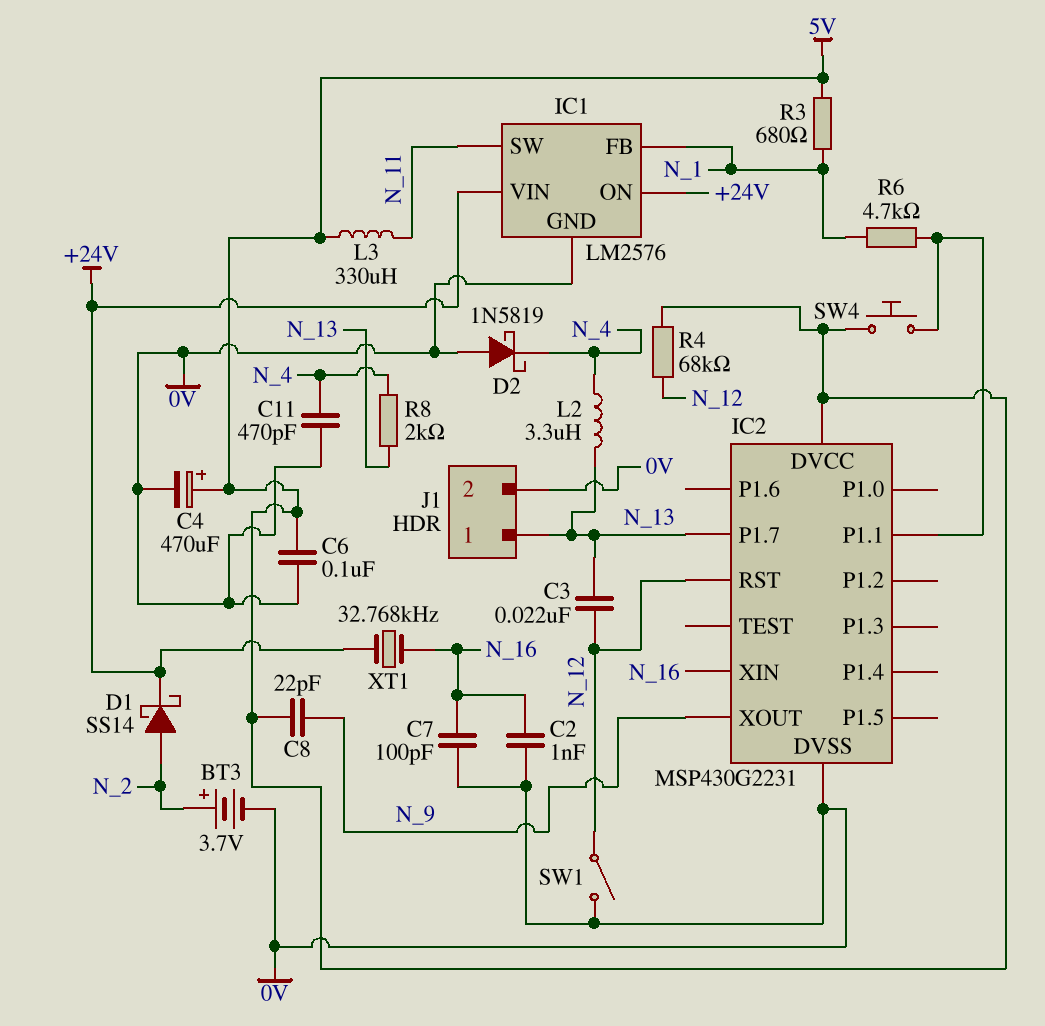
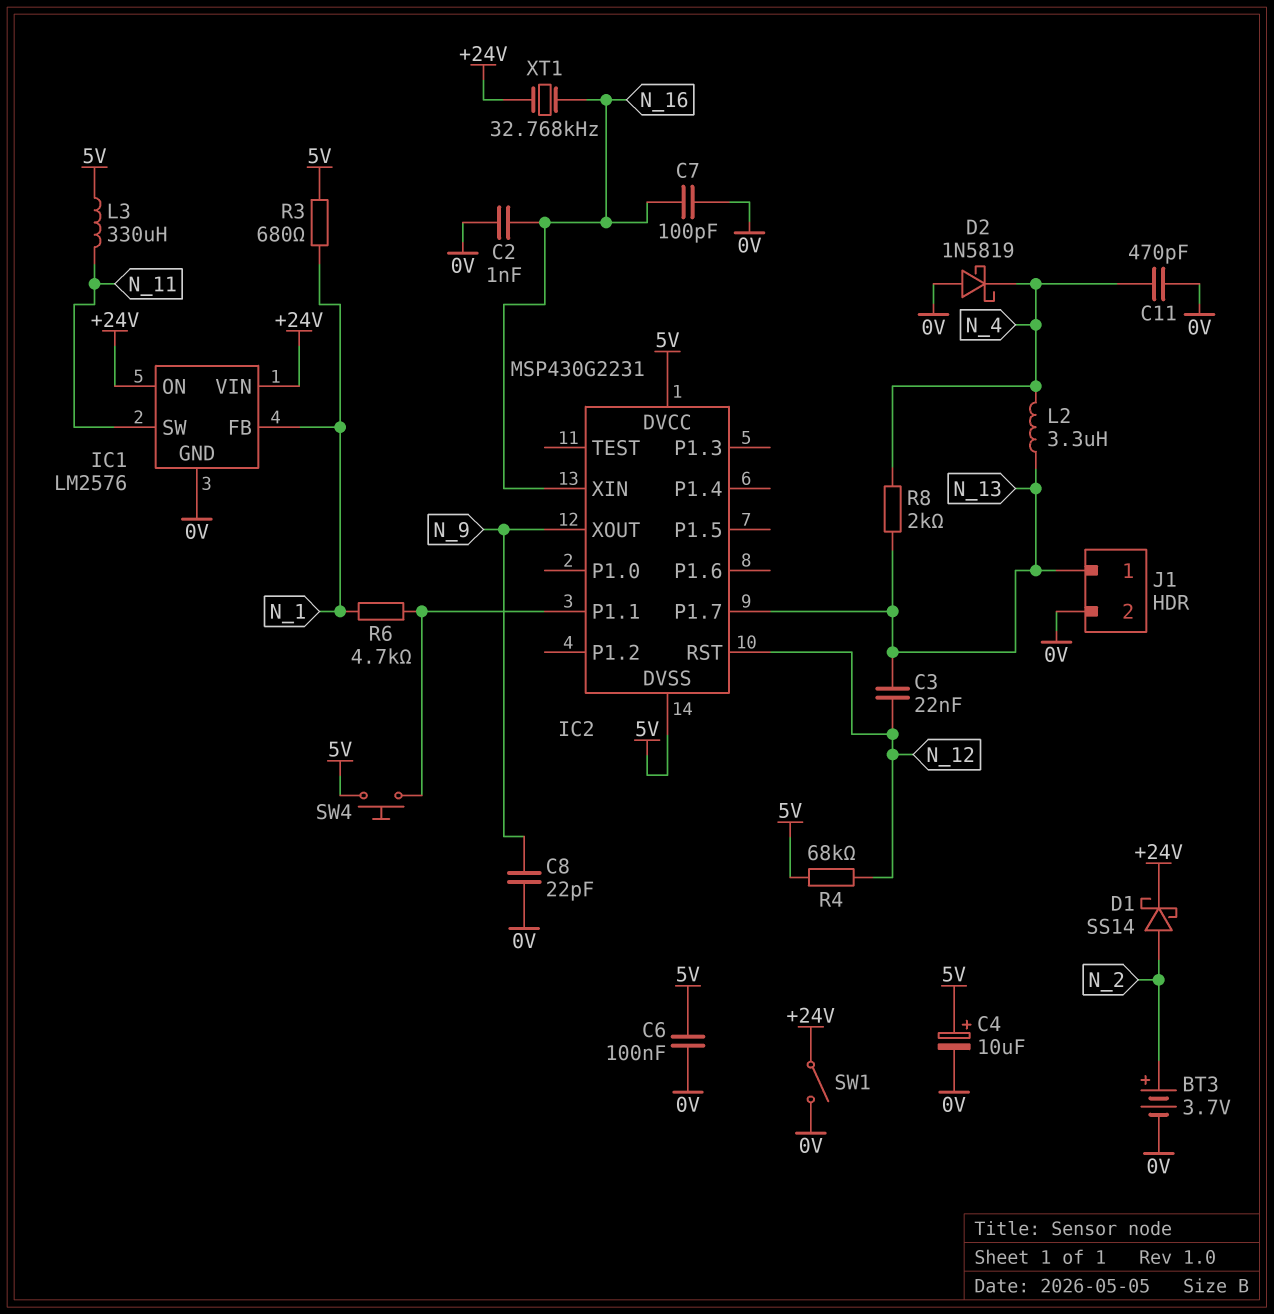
C4: 470uF (plus 5V, minus 0V) -> 10uF (plus 5V, minus 0V)
C8: 22pF (5V, N_9) -> 22pF (0V, N_9)
IC2 pin DVSS: 0V -> 5V
SW1: switch (0V, N_12) -> switch (+24V, 0V)

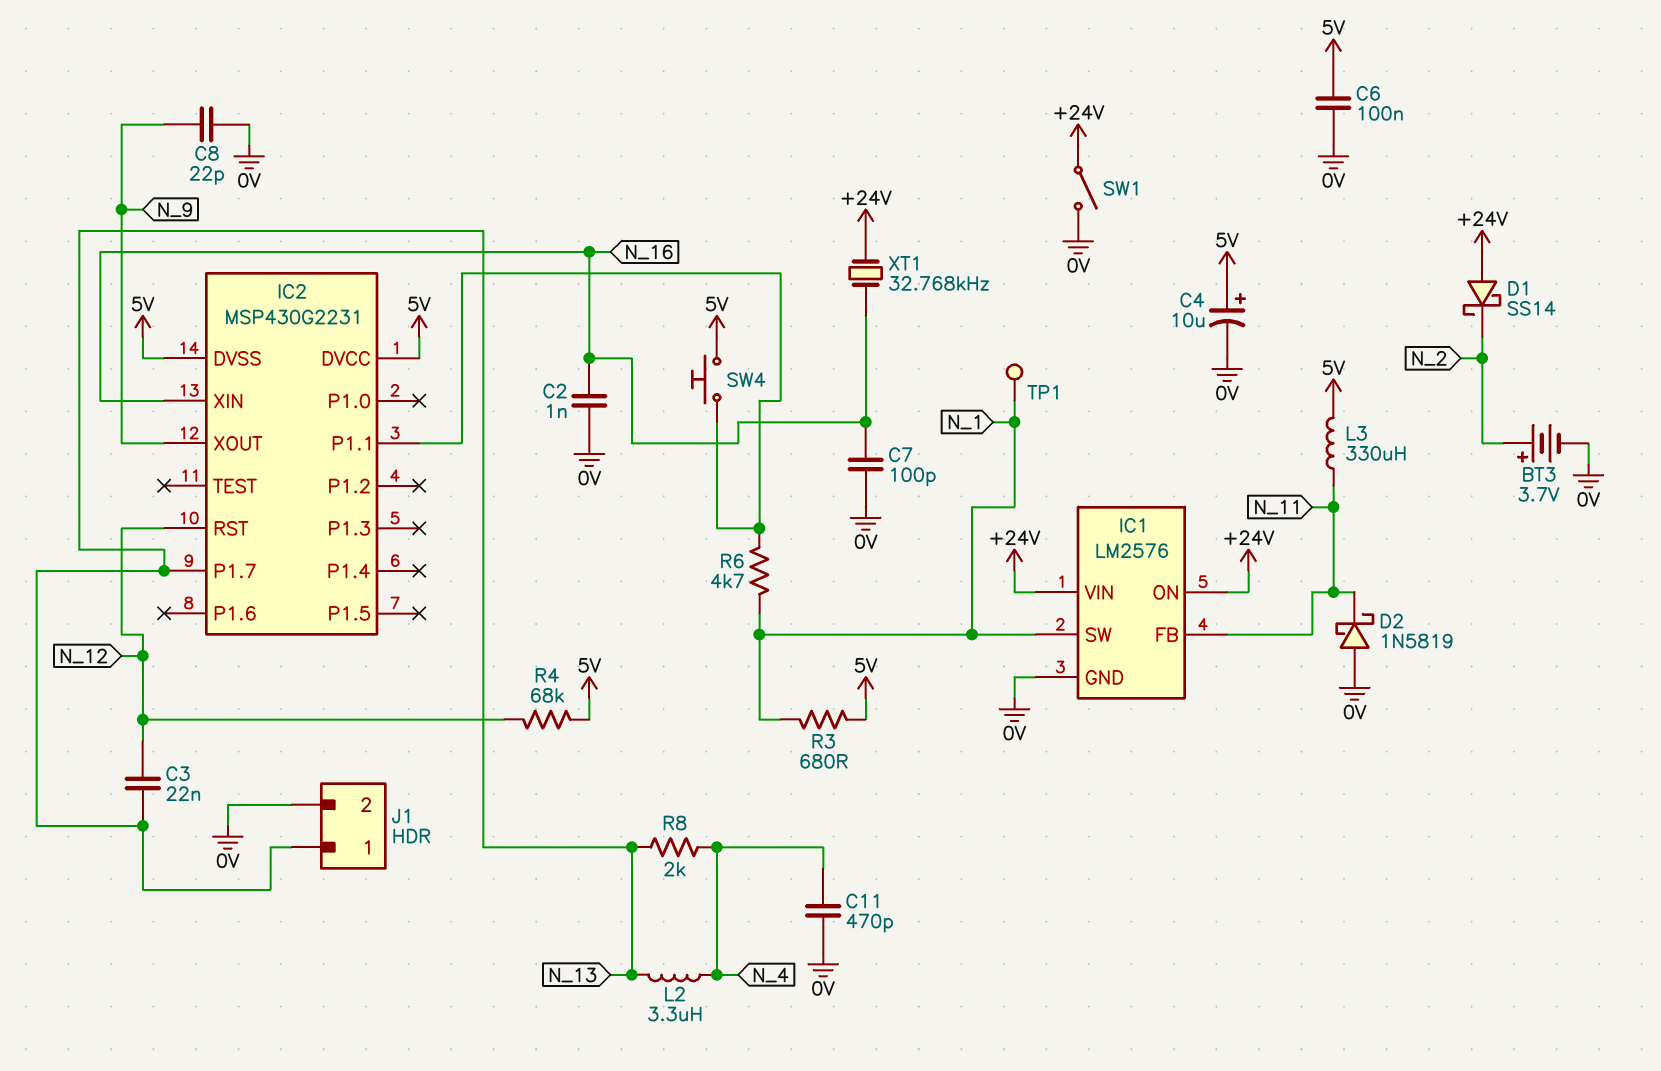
D1: schottky SS14 (A N_2, K +24V) -> schottky SS14 (A +24V, K N_2)
D2: schottky 1N5819 (A 0V, K N_4) -> schottky 1N5819 (A 0V, K N_11)
IC1 pin FB: N_1 -> N_11
IC1 pin SW: N_11 -> N_1
TP1: none -> test point (N_1)

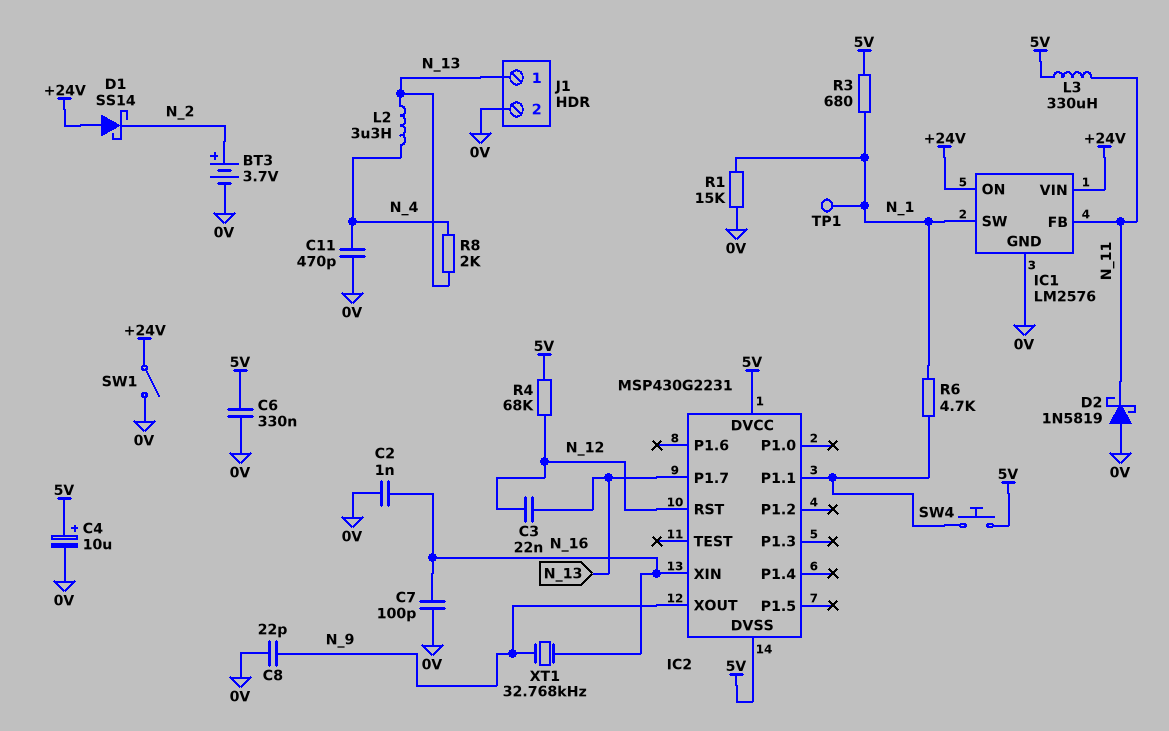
C6: 100nF (0V, 5V) -> 330nF (0V, 5V)
R1: none -> 15k (0V, N_1)
XT1: 32.768kHz (+24V, N_16) -> 32.768kHz (N_9, N_16)

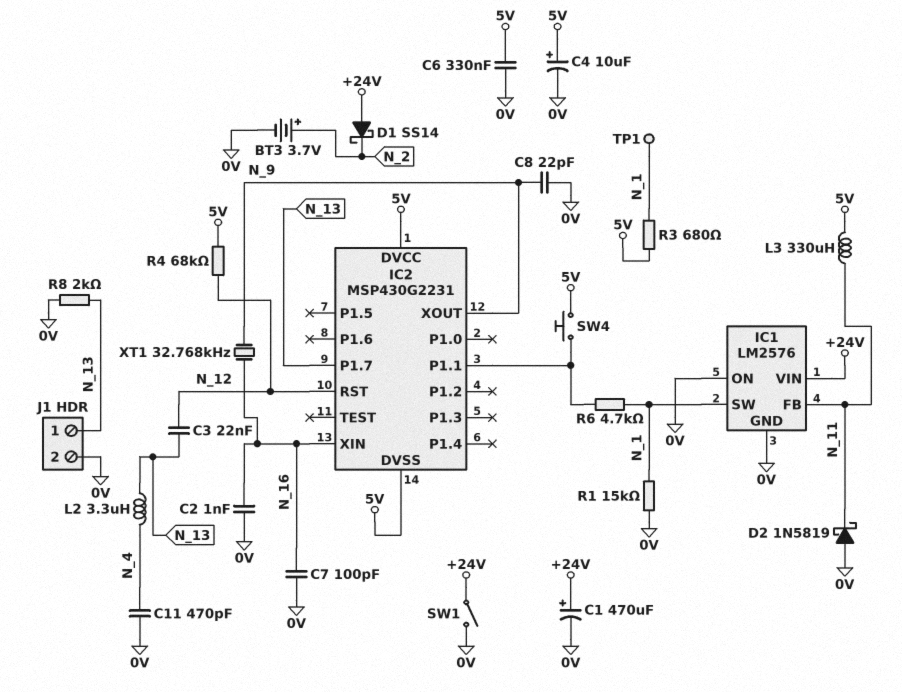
C1: none -> 470uF (plus +24V, minus 0V)
IC1 pin ON: +24V -> 0V
R8: 2k (N_4, N_13) -> 2k (0V, N_13)

